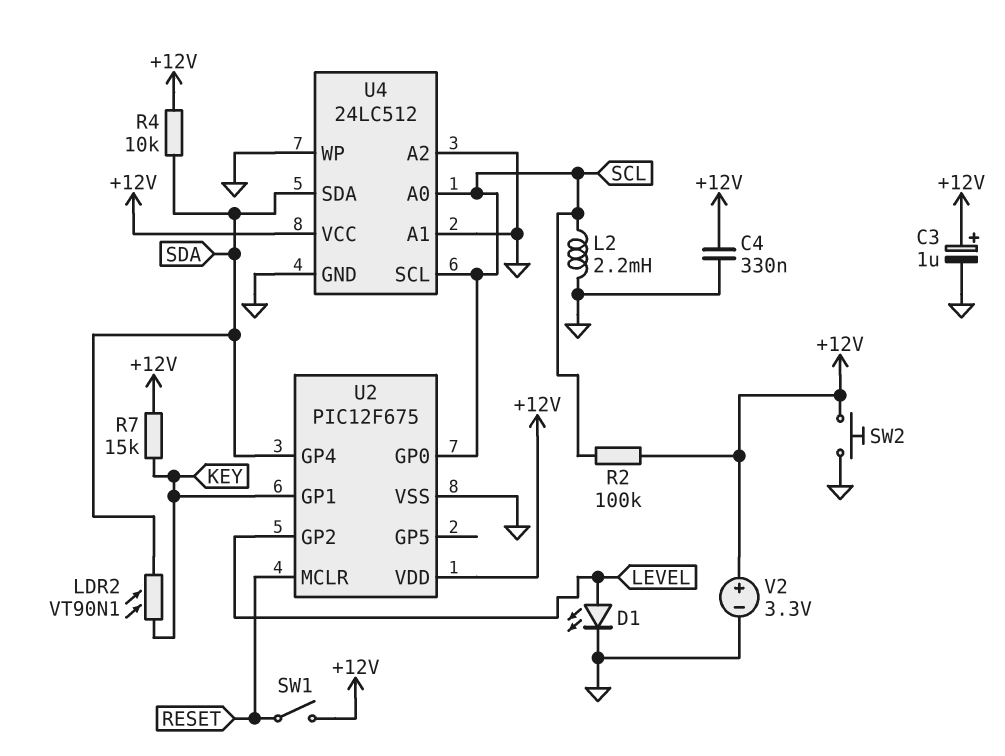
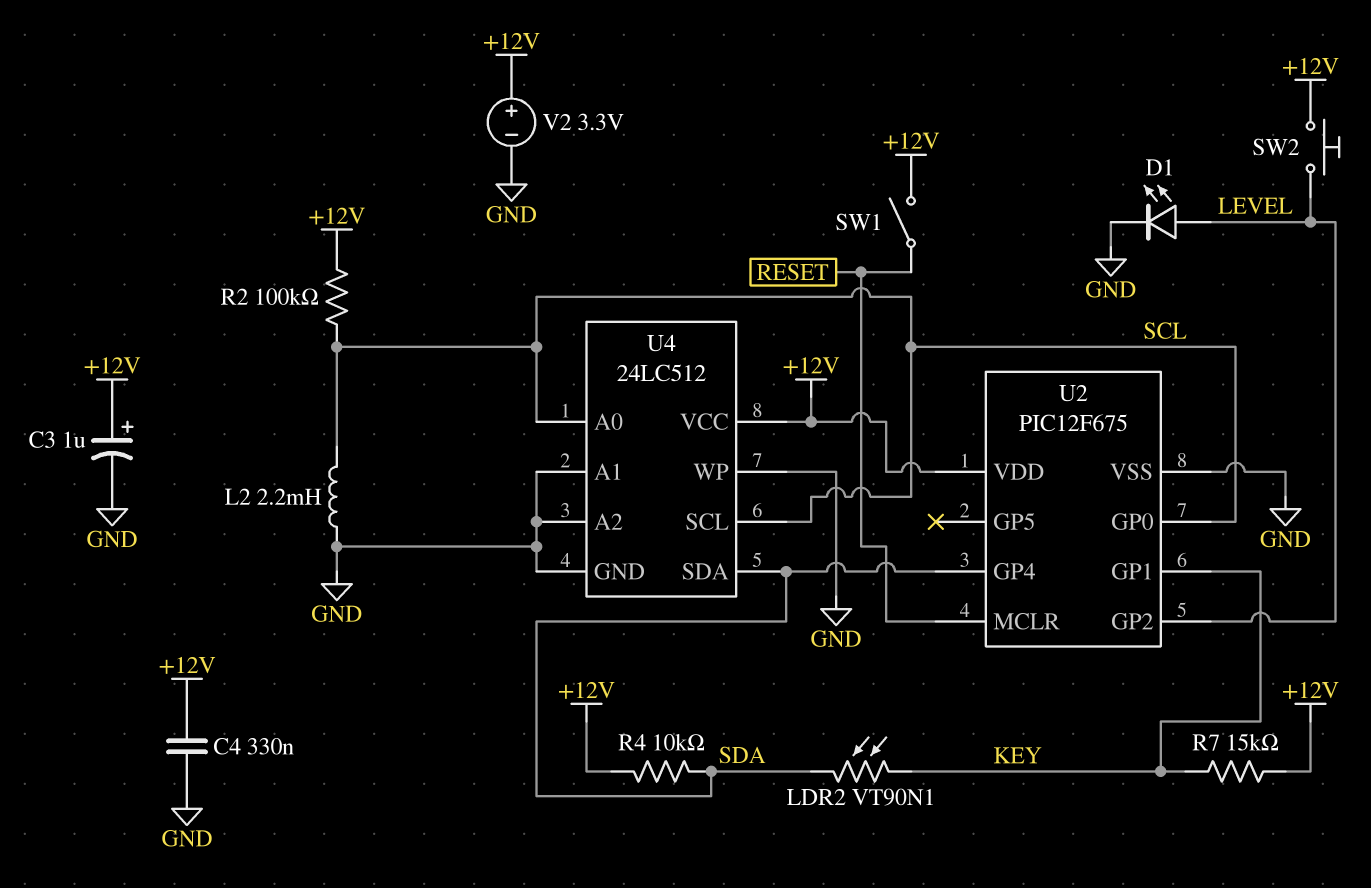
SW2: button (+12V, GND) -> button (+12V, LEVEL)

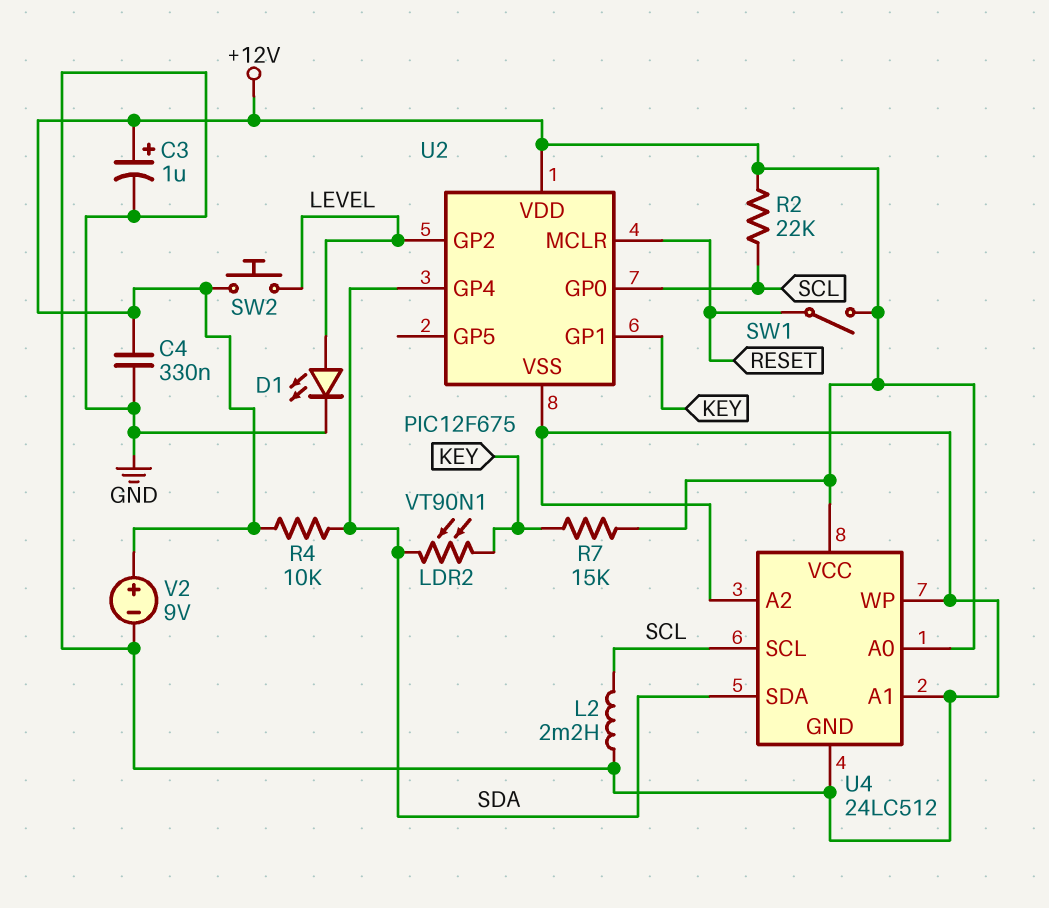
R2: 100k (+12V, SCL) -> 22k (+12V, SCL)
U4 pin A0: SCL -> +12V
V2: 3.3V (plus +12V, minus GND) -> 9V (plus +12V, minus GND)

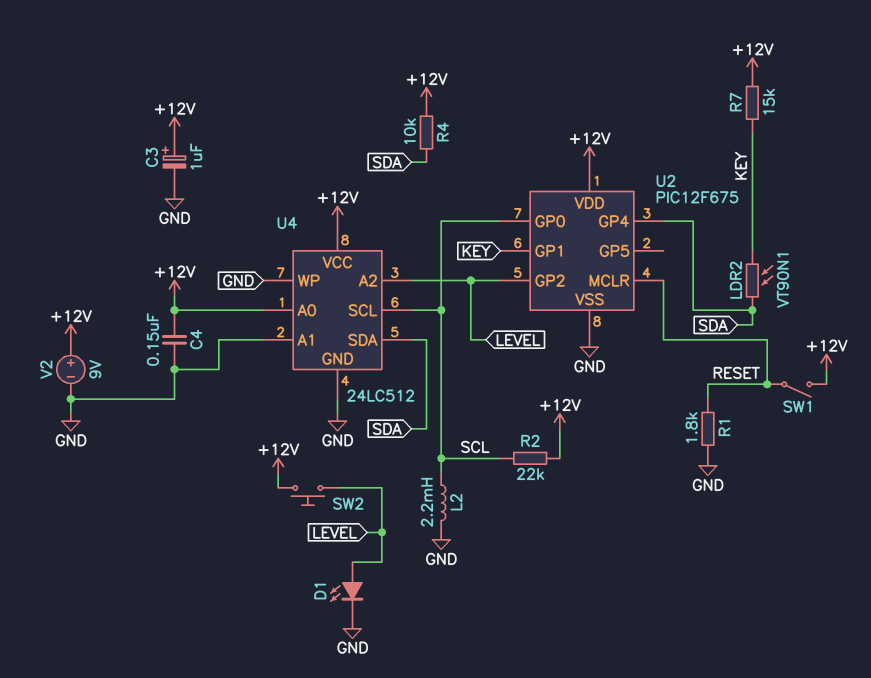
C4: 330nF (+12V, GND) -> 150nF (+12V, GND)
R1: none -> 1.8k (GND, RESET)
U4 pin A2: GND -> LEVEL

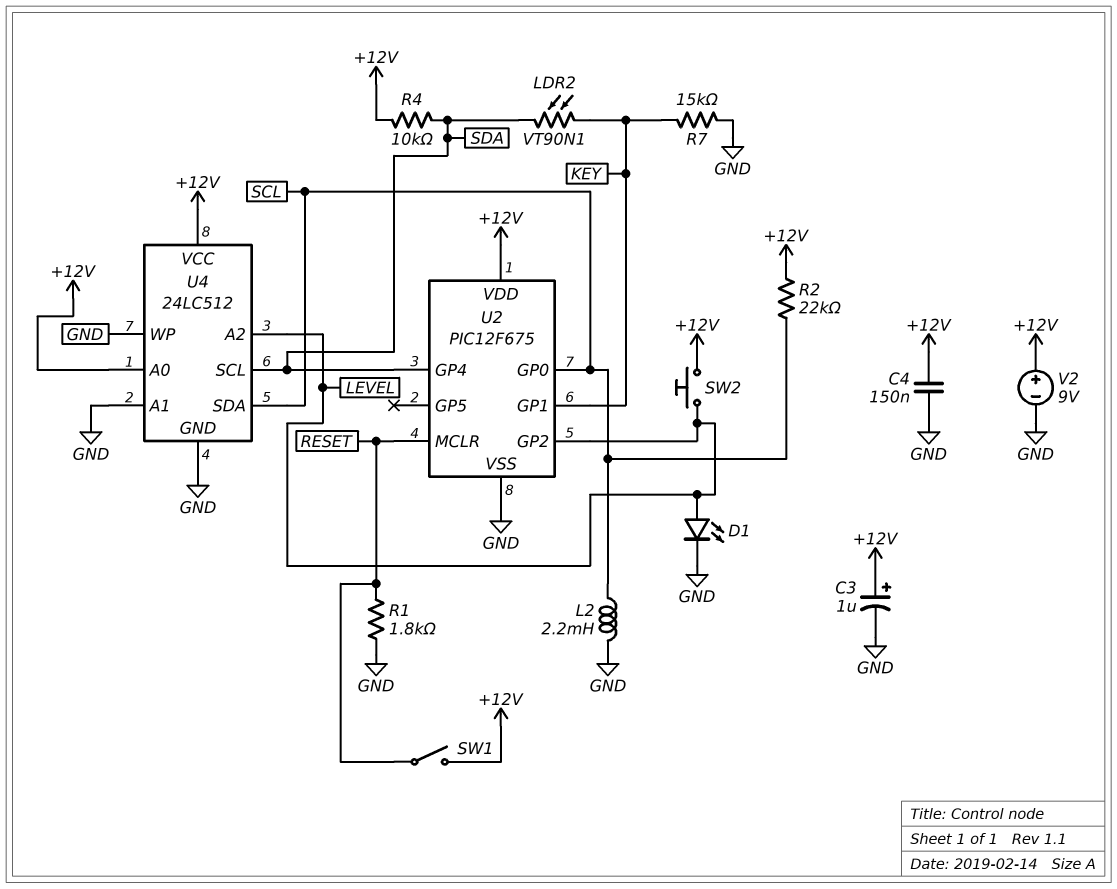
R7: 15k (+12V, KEY) -> 15k (GND, KEY)
U4 pin SCL: SCL -> SDA
U4 pin SDA: SDA -> SCL

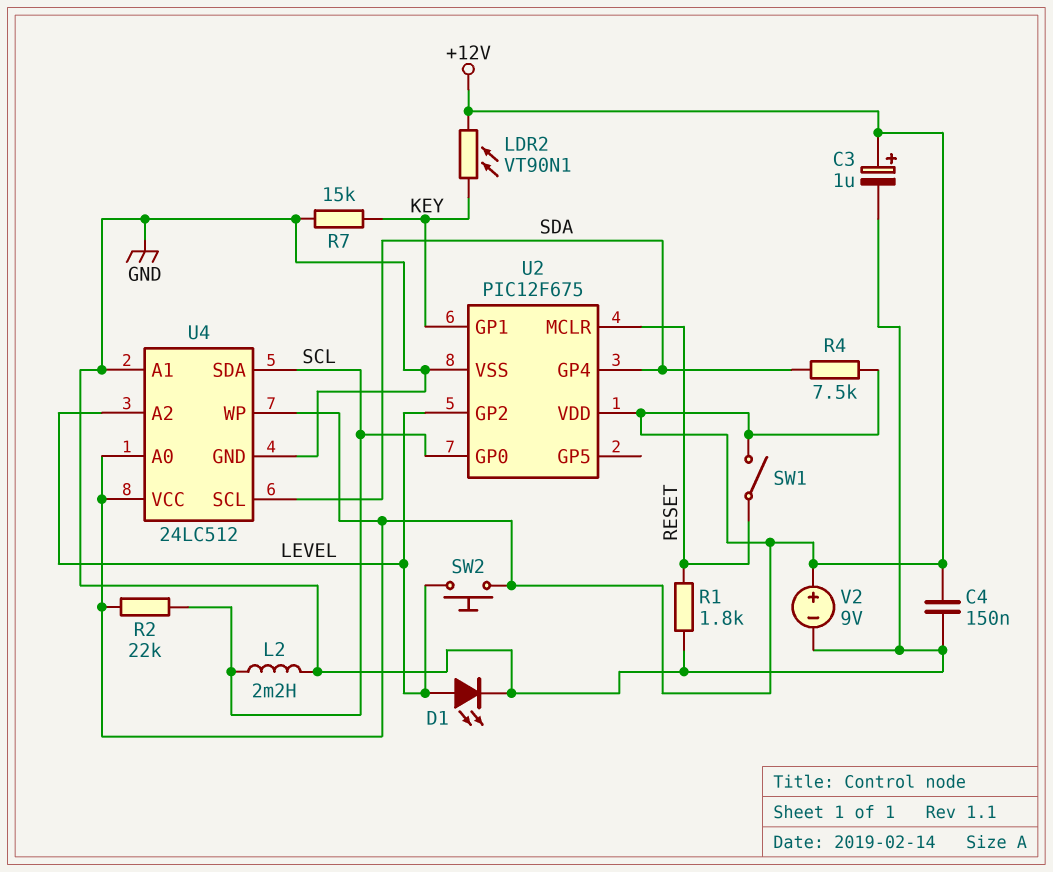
LDR2: VT90N1 (KEY, SDA) -> VT90N1 (+12V, KEY)
R4: 10k (+12V, SDA) -> 7.5k (+12V, SDA)
U4 pin WP: GND -> +12V

